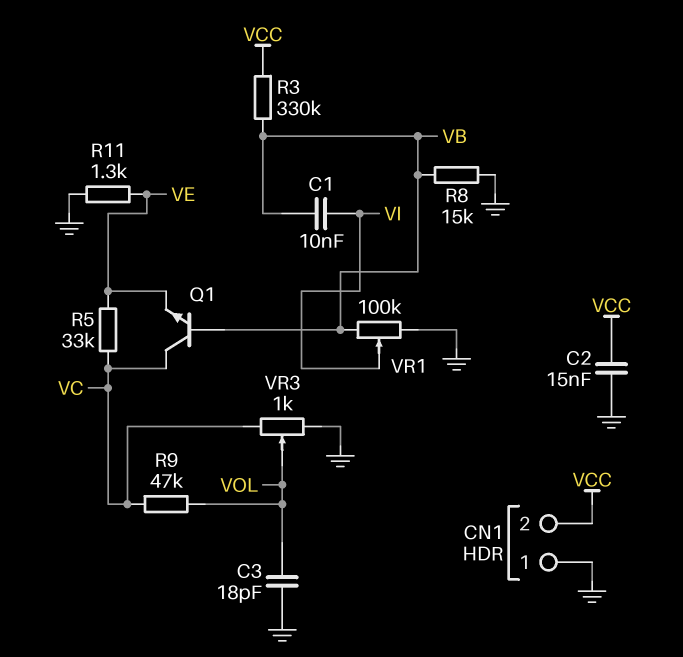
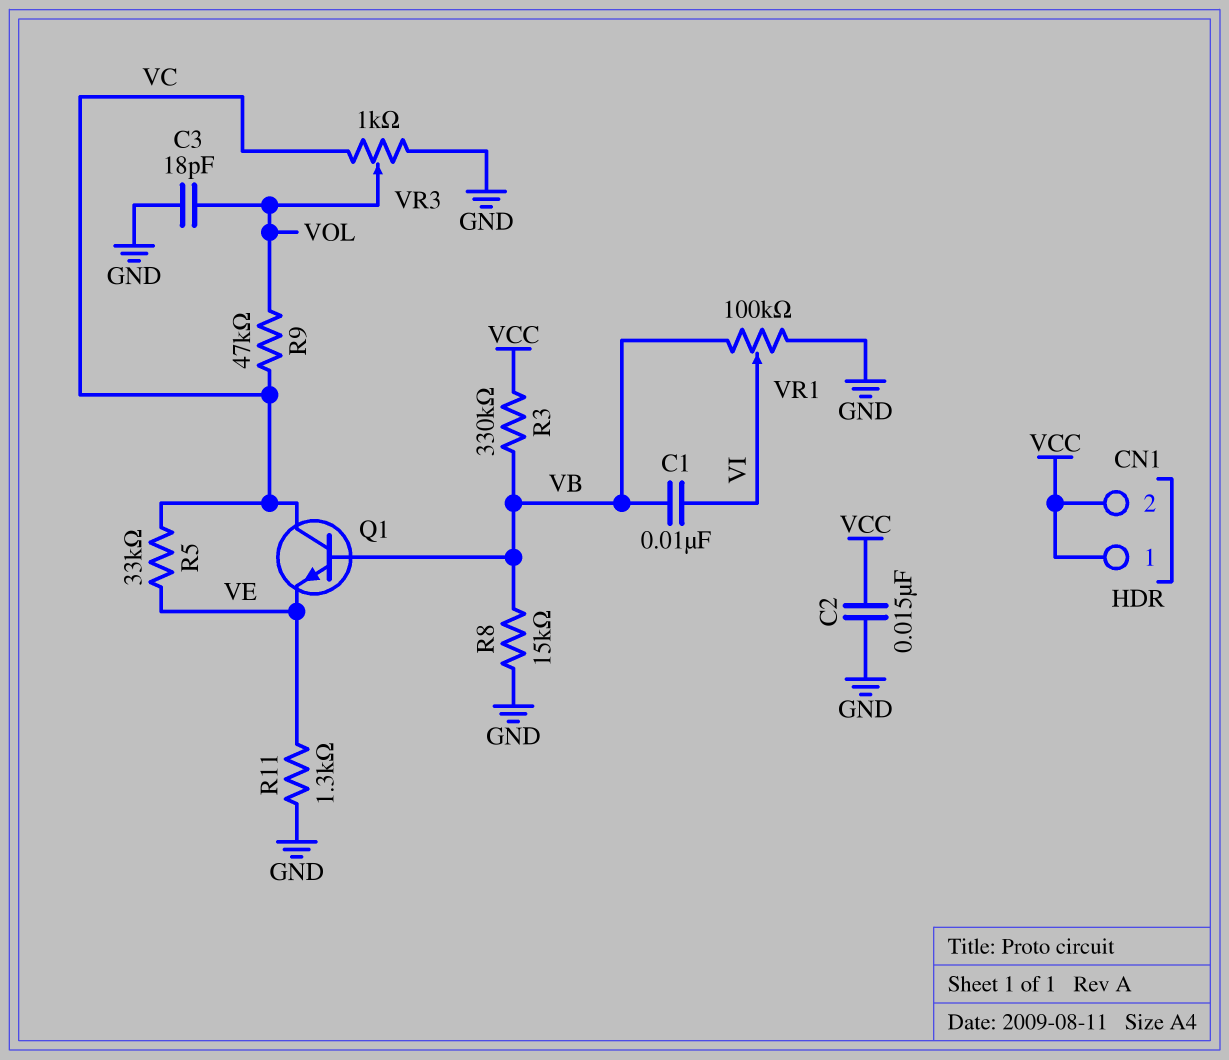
CN1 pin 1: GND -> VCC

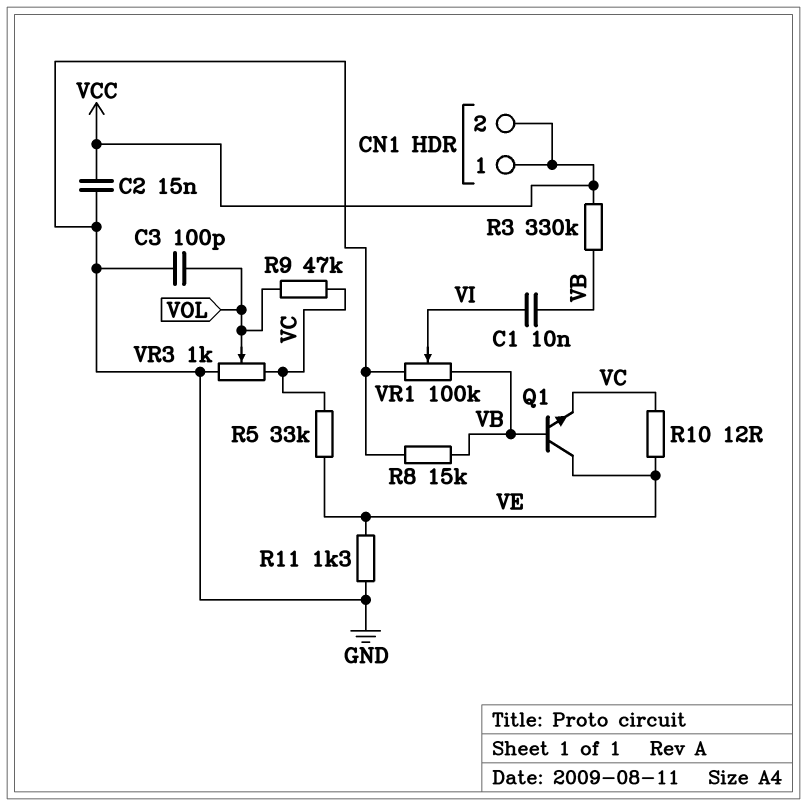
C3: 18pF (GND, VOL) -> 100pF (GND, VOL)
Q1: NPN (B VB, C VC, E VE) -> NPN (B VB, C VE, E VC)
R10: none -> 12 (VC, VE)

